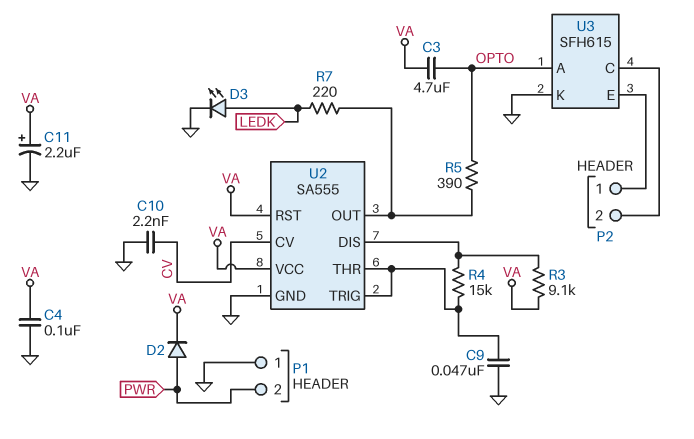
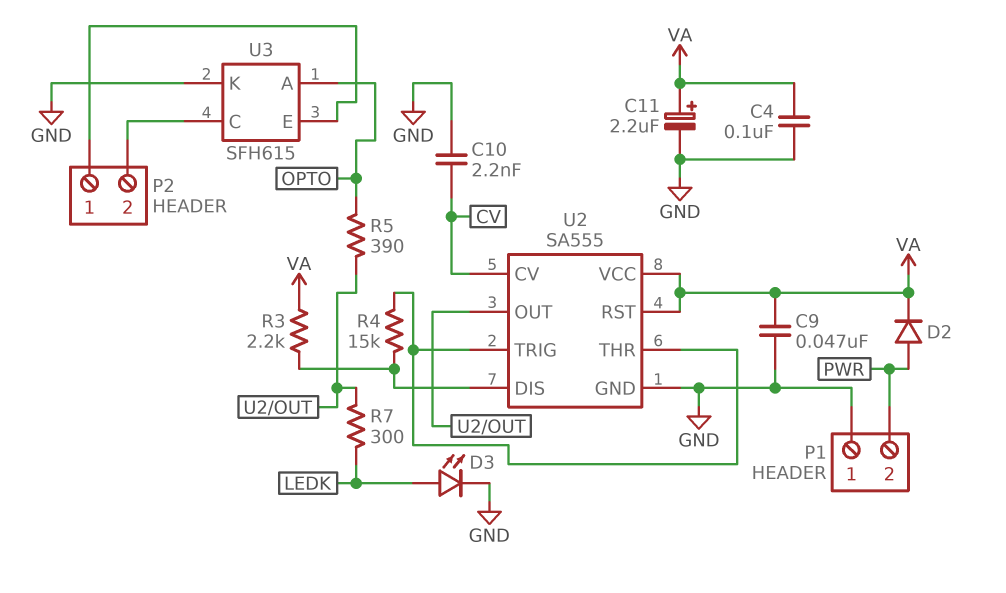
C3: 4.7uF (OPTO, VA) -> none
C9: 47nF (GND, U2/THR) -> 47nF (GND, VA)
R3: 9.1k (U2/DIS, VA) -> 2.2k (U2/DIS, VA)
R7: 220 (LEDK, U2/OUT) -> 300 (LEDK, U2/OUT)

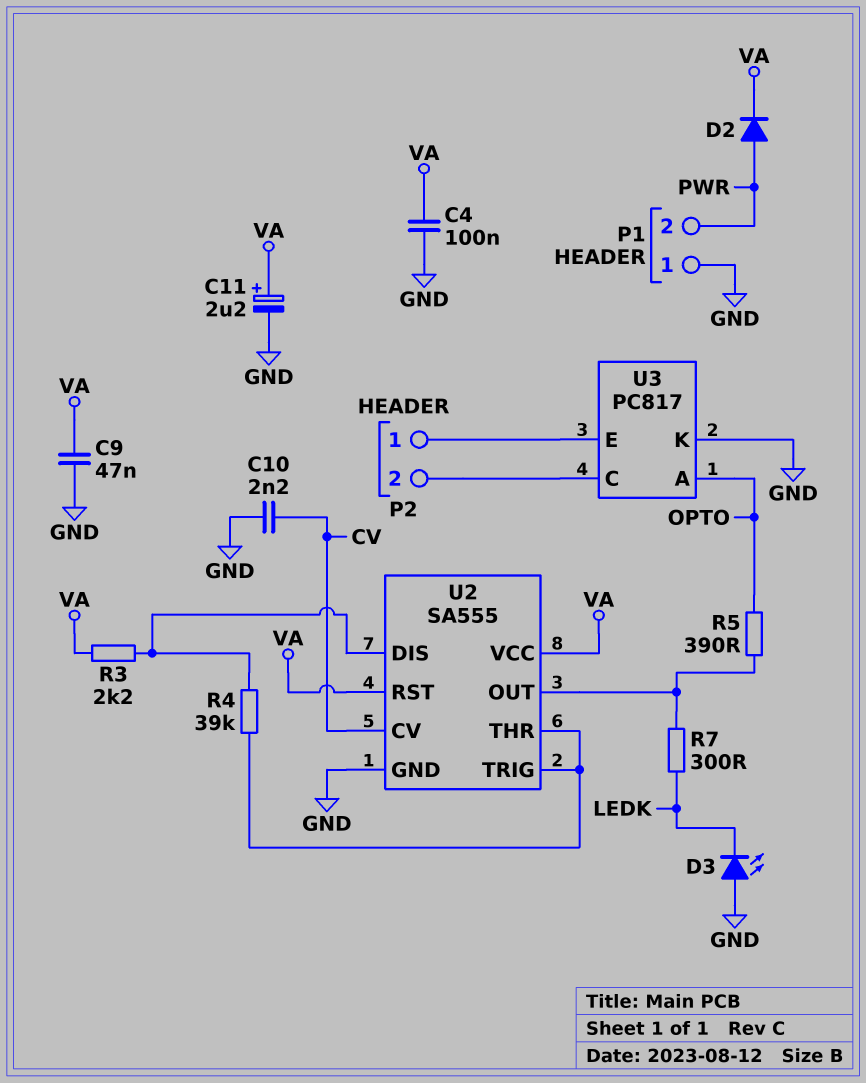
D3: LED (A LEDK, K GND) -> LED (A GND, K LEDK)
R4: 15k (U2/DIS, U2/THR) -> 39k (U2/DIS, U2/THR)
U3: SFH615 -> PC817

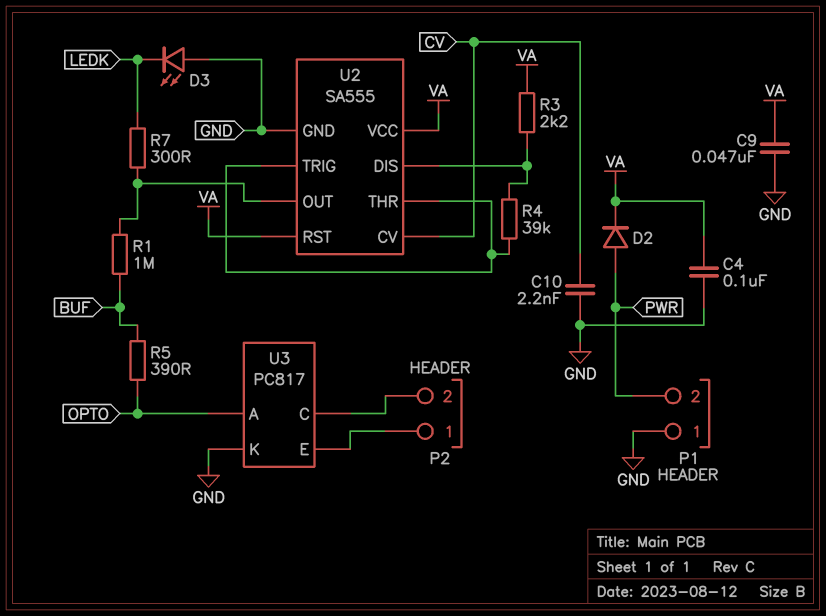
C11: 2.2uF (plus VA, minus GND) -> none
R1: none -> 1M (BUF, U2/OUT)
R5: 390 (OPTO, U2/OUT) -> 390 (BUF, OPTO)

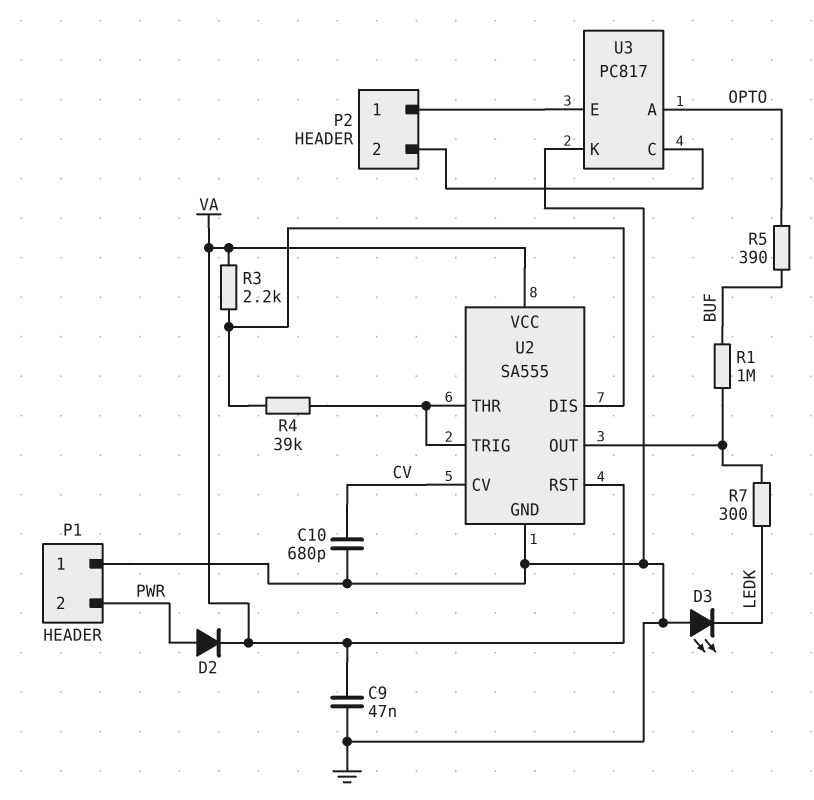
C4: 100nF (GND, VA) -> none
C10: 2.2nF (CV, GND) -> 680pF (CV, GND)

